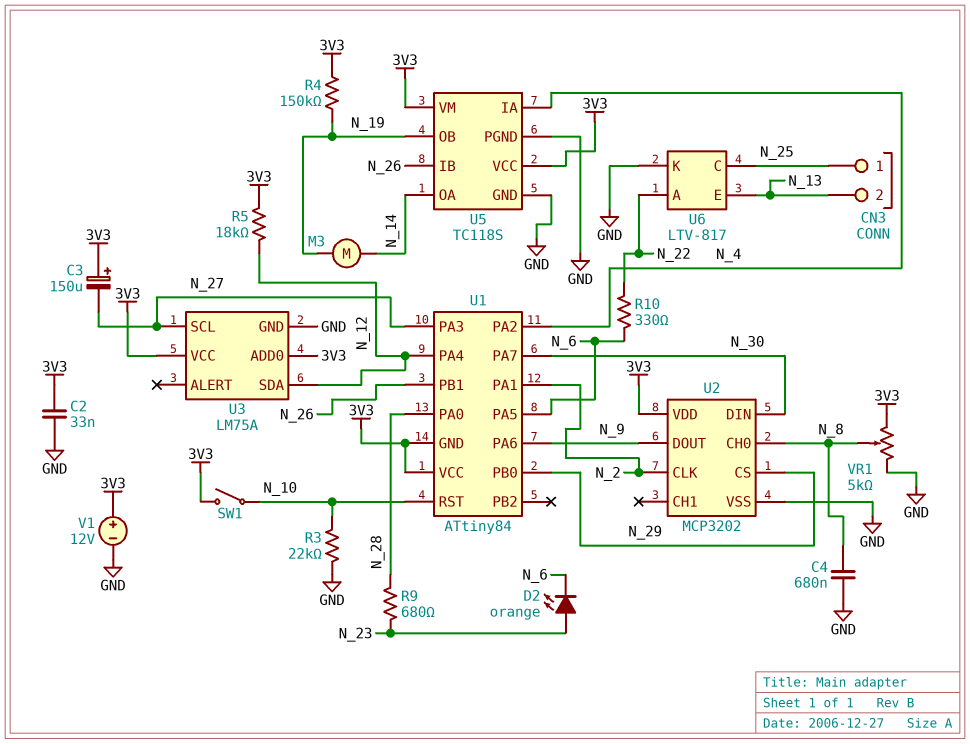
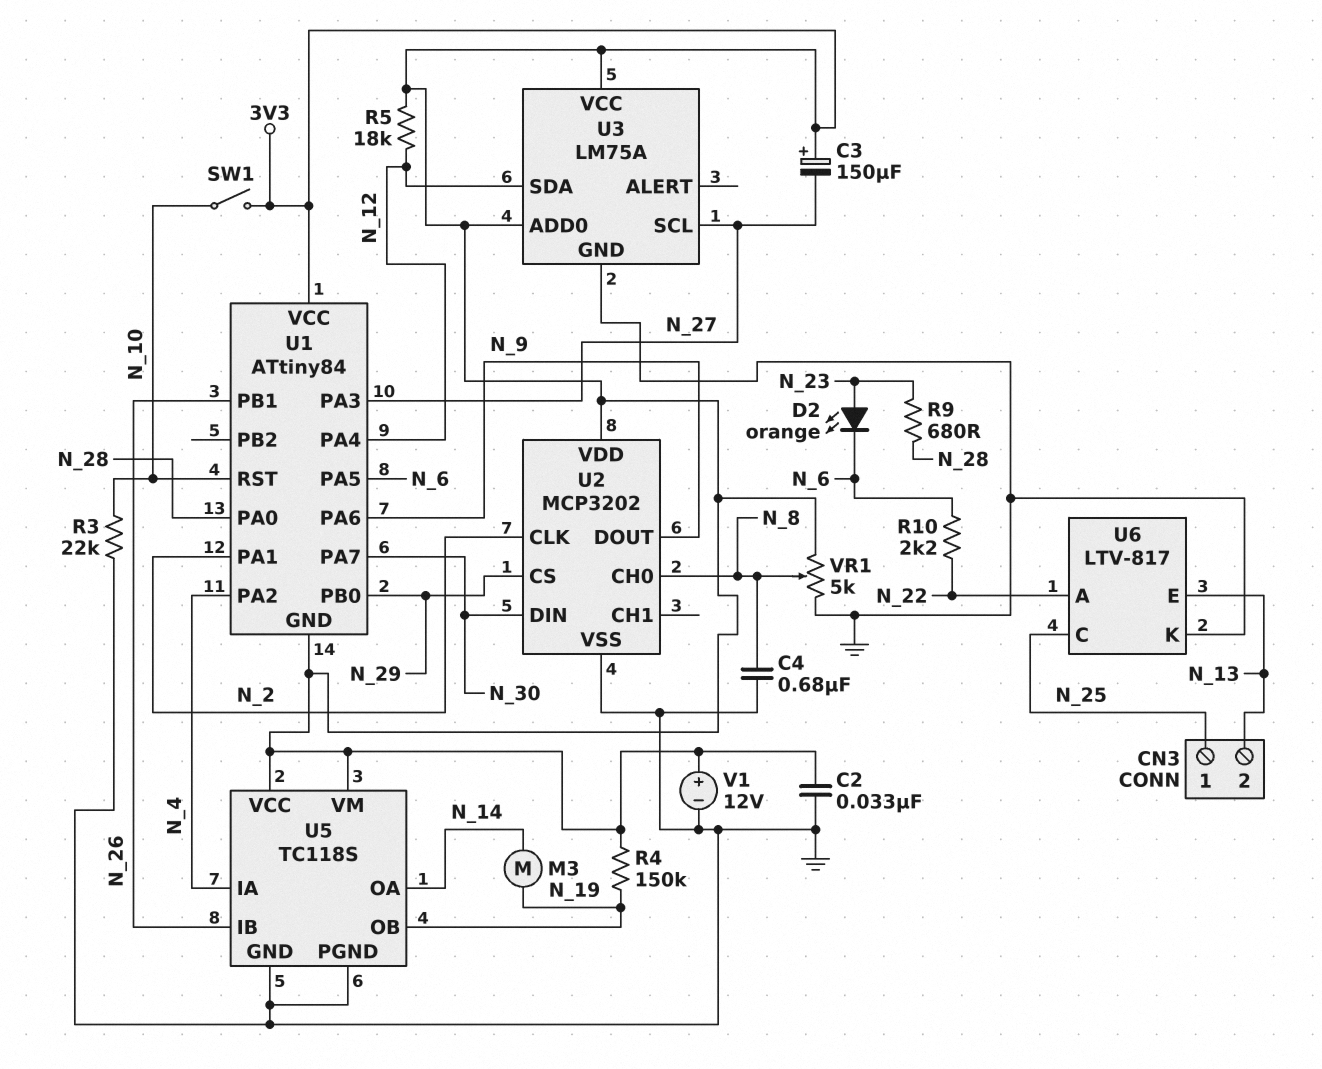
R10: 330 (N_6, N_22) -> 2.2k (N_6, N_22)

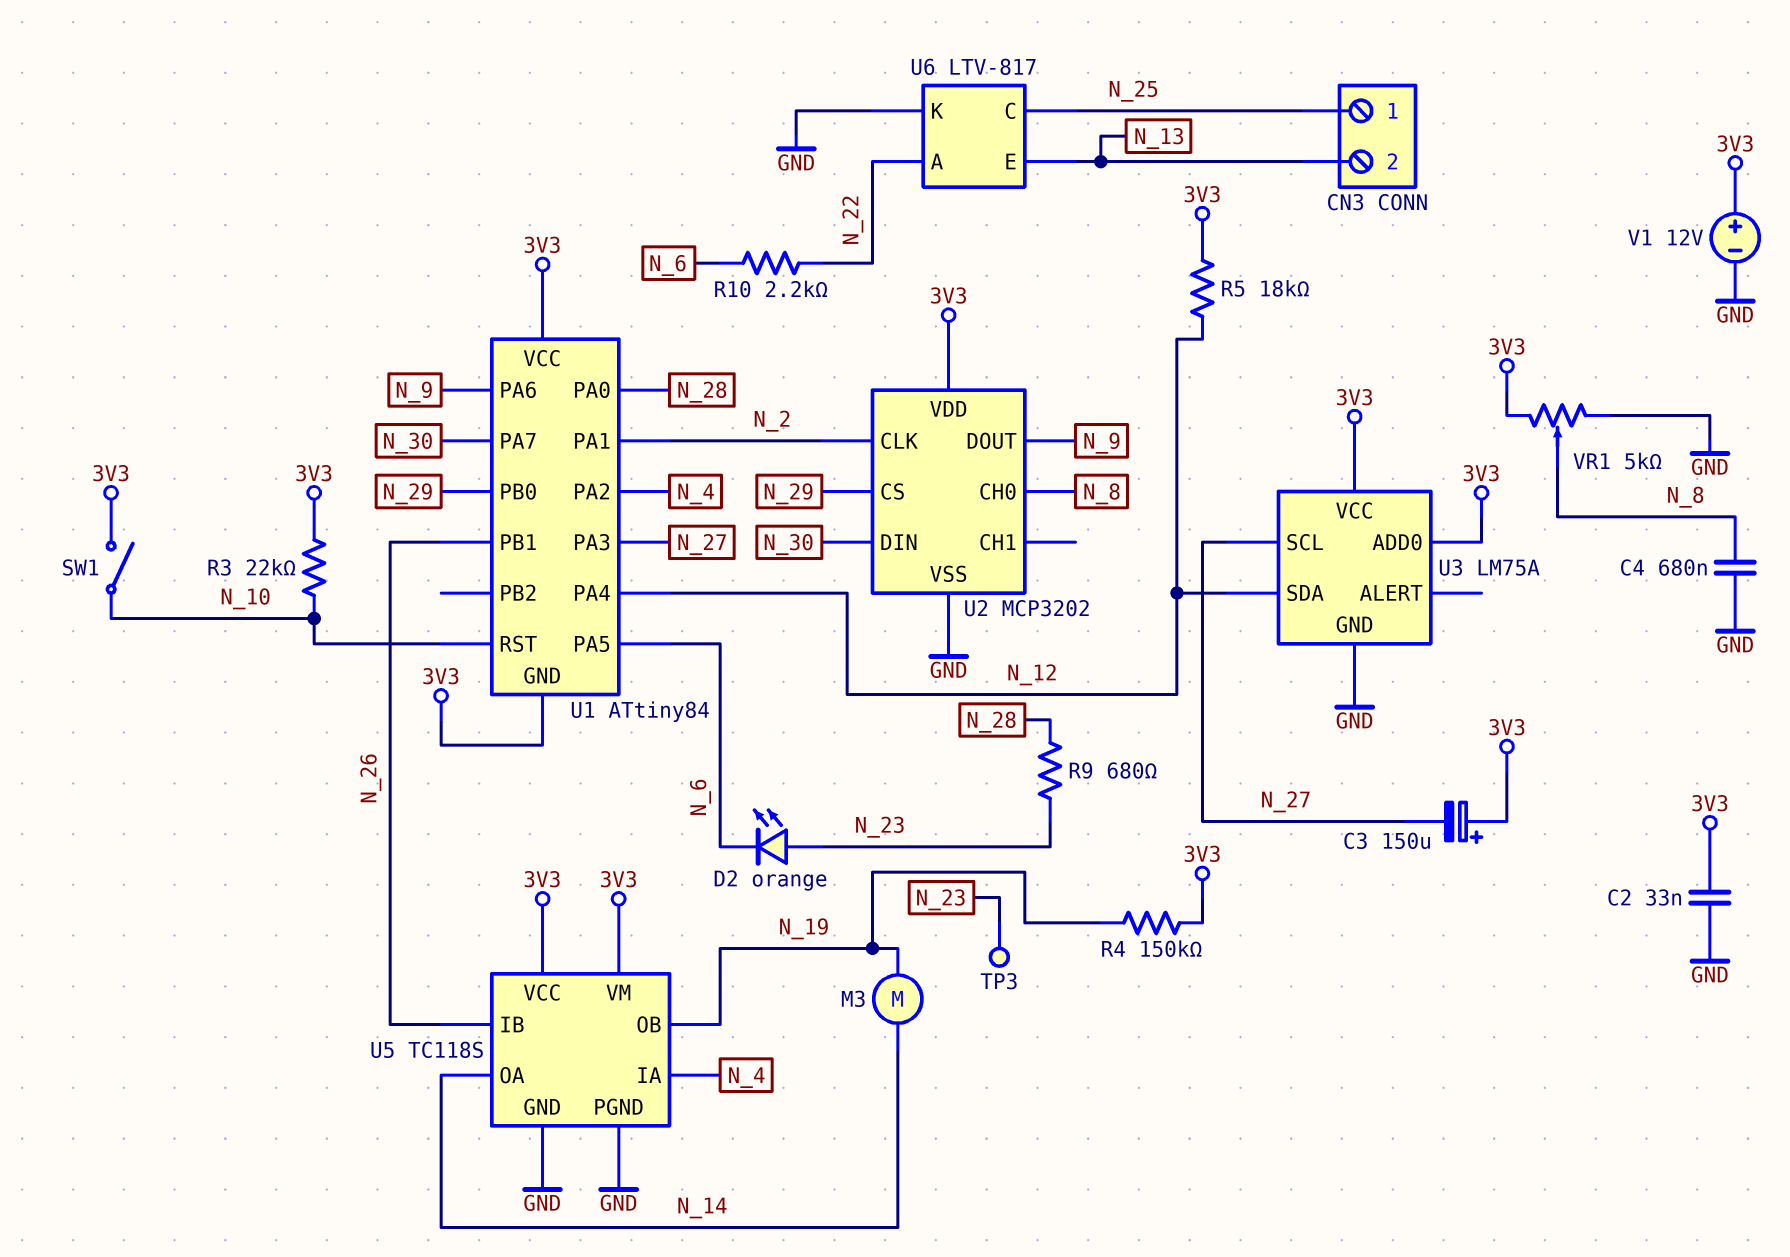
R3: 22k (GND, N_10) -> 22k (3V3, N_10)
TP3: none -> test point (N_23)

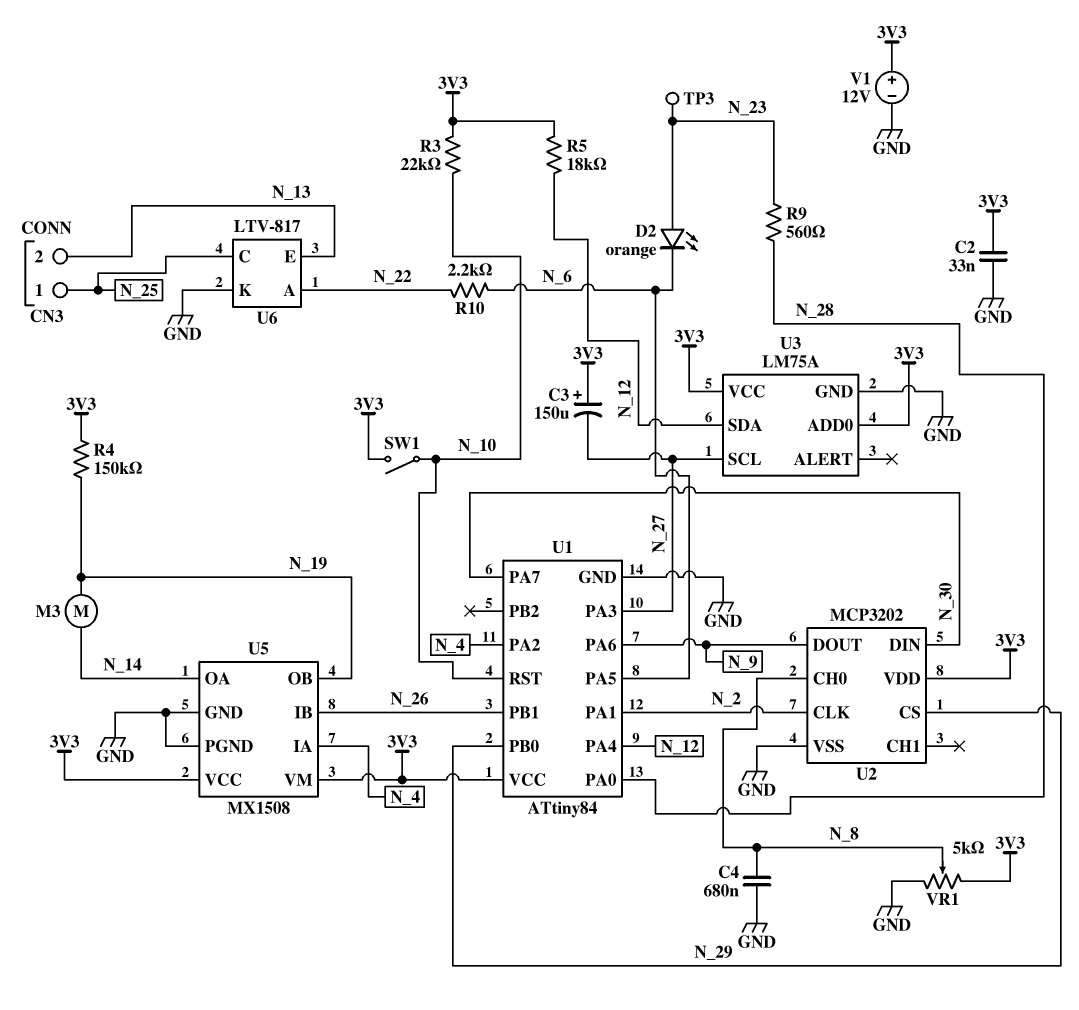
R9: 680 (N_23, N_28) -> 560 (N_23, N_28)
U1 pin GND: 3V3 -> GND
U5: TC118S -> MX1508

